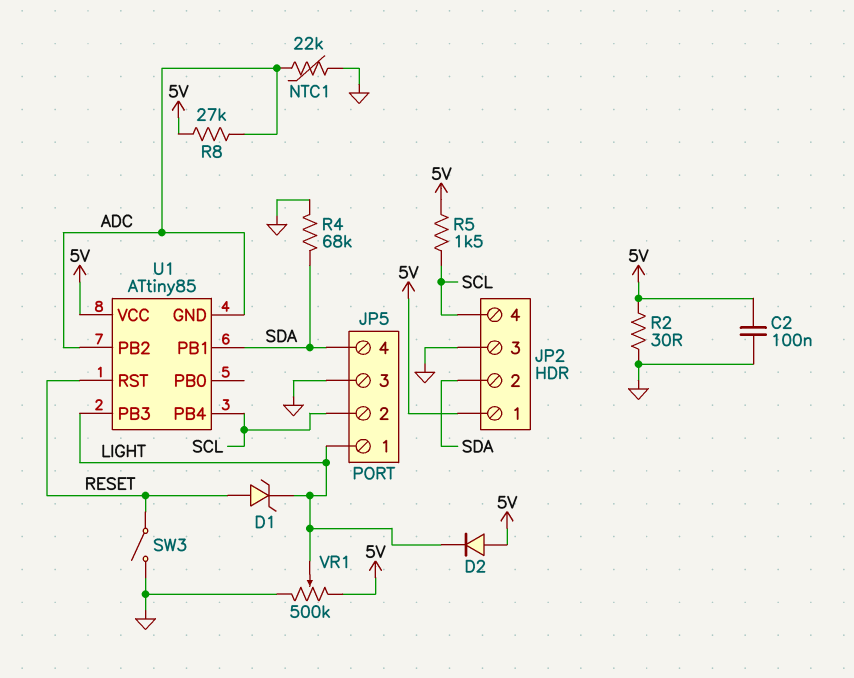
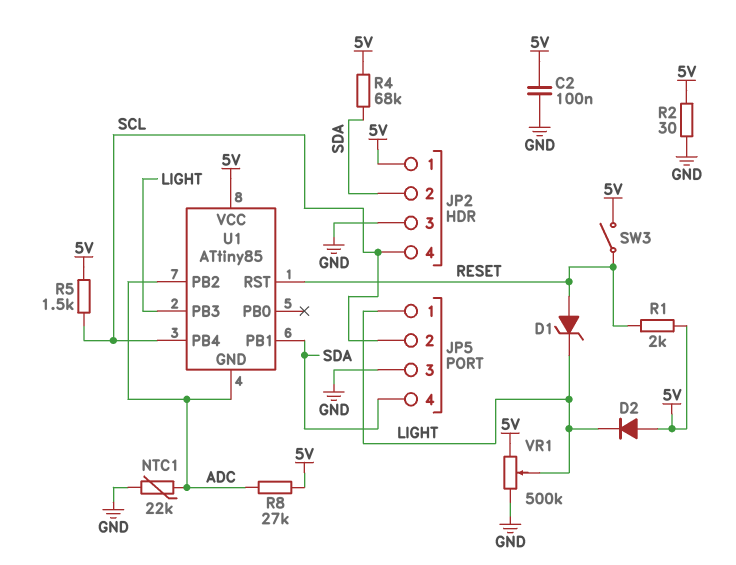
R1: none -> 2k (5V, RESET)
R4: 68k (GND, SDA) -> 68k (5V, SDA)
SW3: switch (GND, RESET) -> switch (5V, RESET)

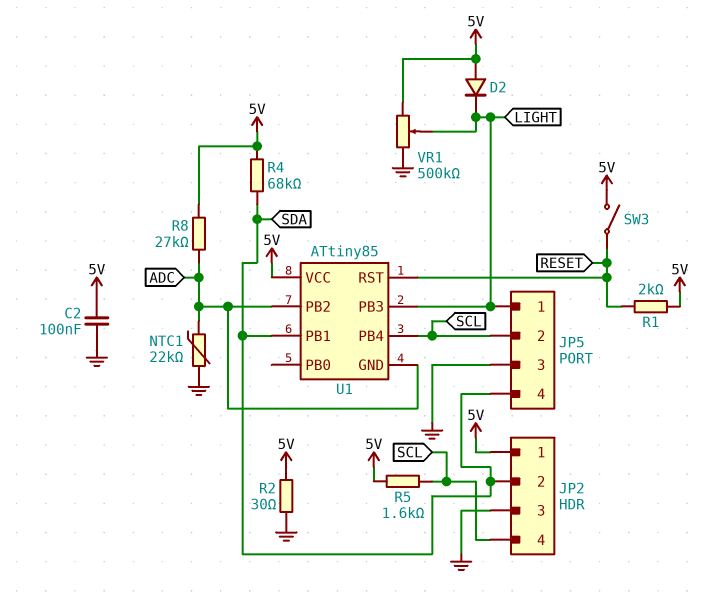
D1: zener (A RESET, K LIGHT) -> none
R5: 1.5k (5V, SCL) -> 1.6k (5V, SCL)

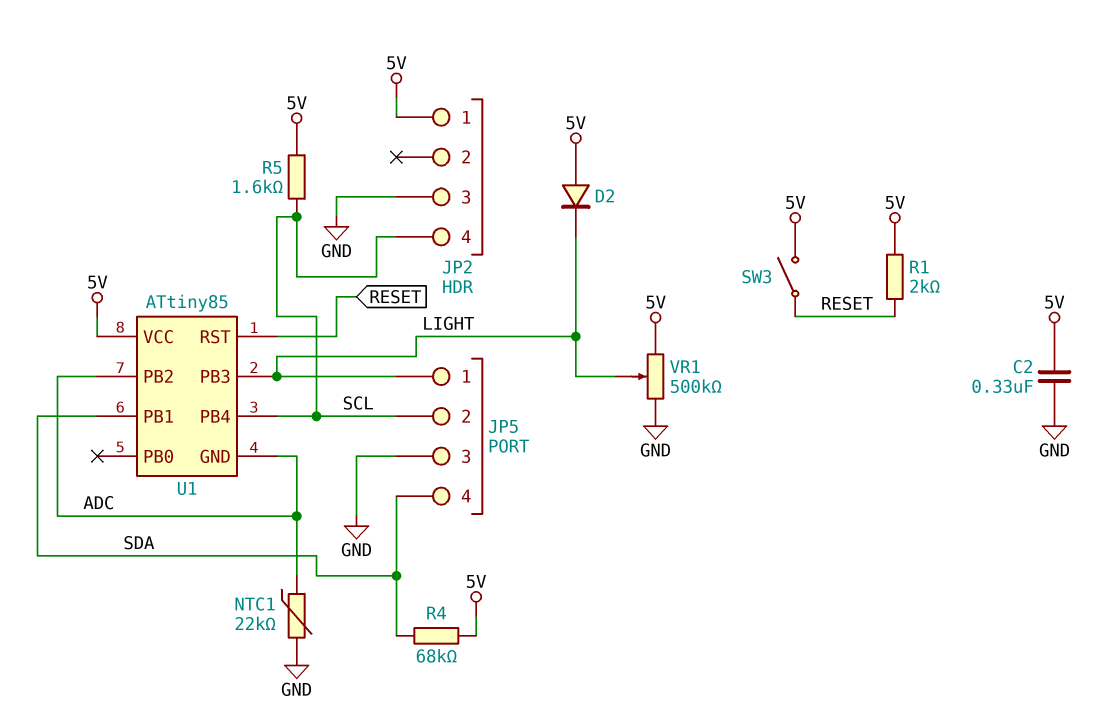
C2: 100nF (5V, GND) -> 330nF (5V, GND)
JP2 pin 2: SDA -> none
R2: 30 (5V, GND) -> none
R8: 27k (5V, ADC) -> none

